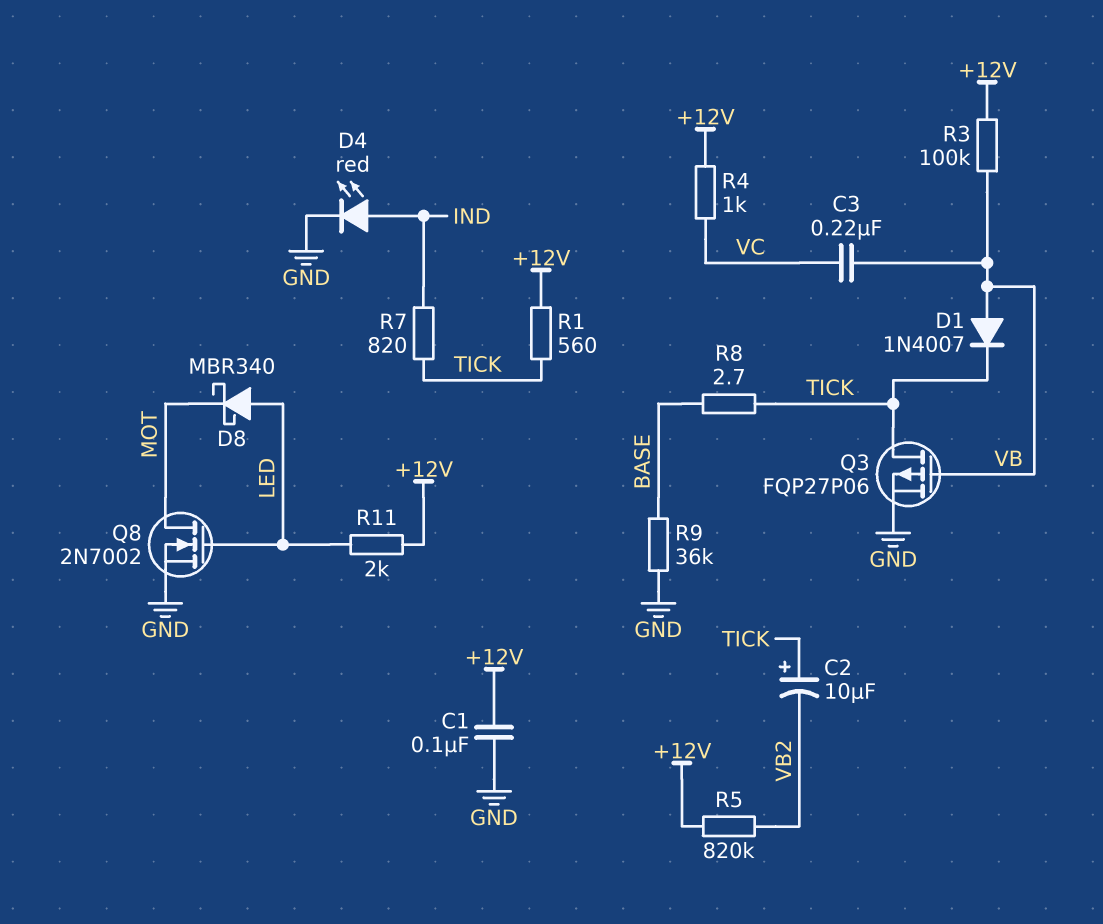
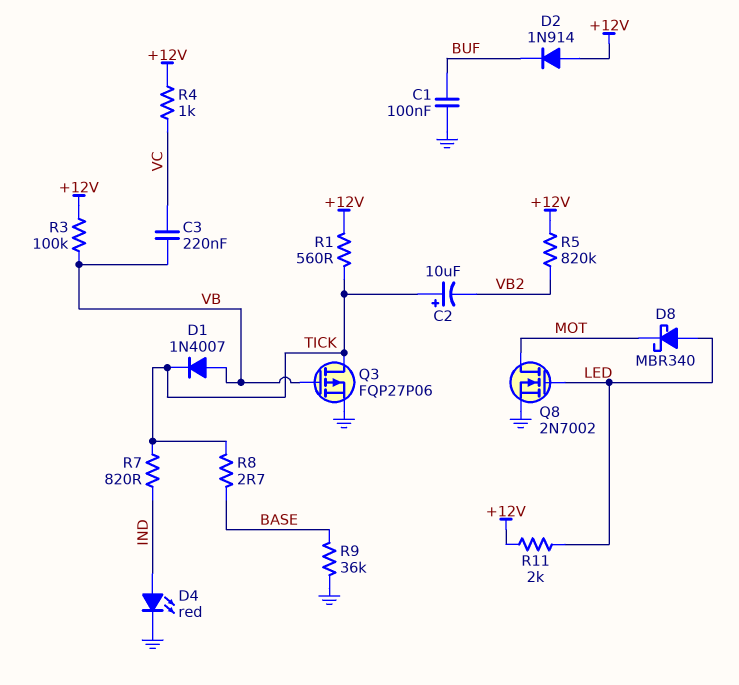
C1: 100nF (+12V, GND) -> 100nF (BUF, GND)
D2: none -> diode 1N914 (A +12V, K BUF)

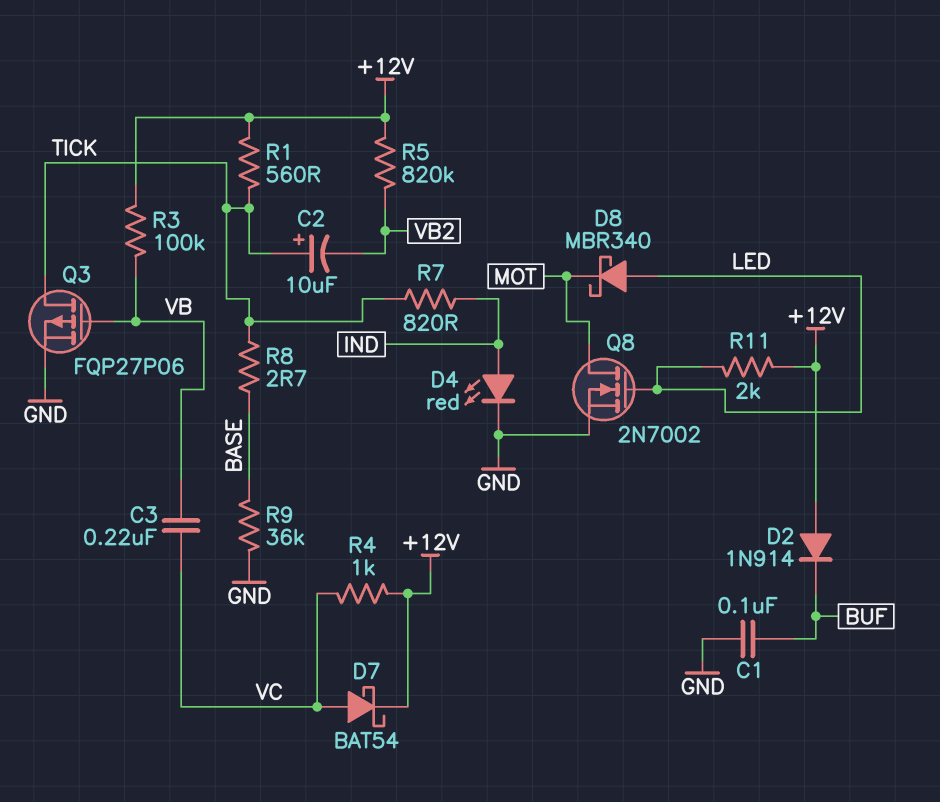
D1: diode 1N4007 (A VB, K TICK) -> none
D7: none -> schottky BAT54 (A VC, K +12V)

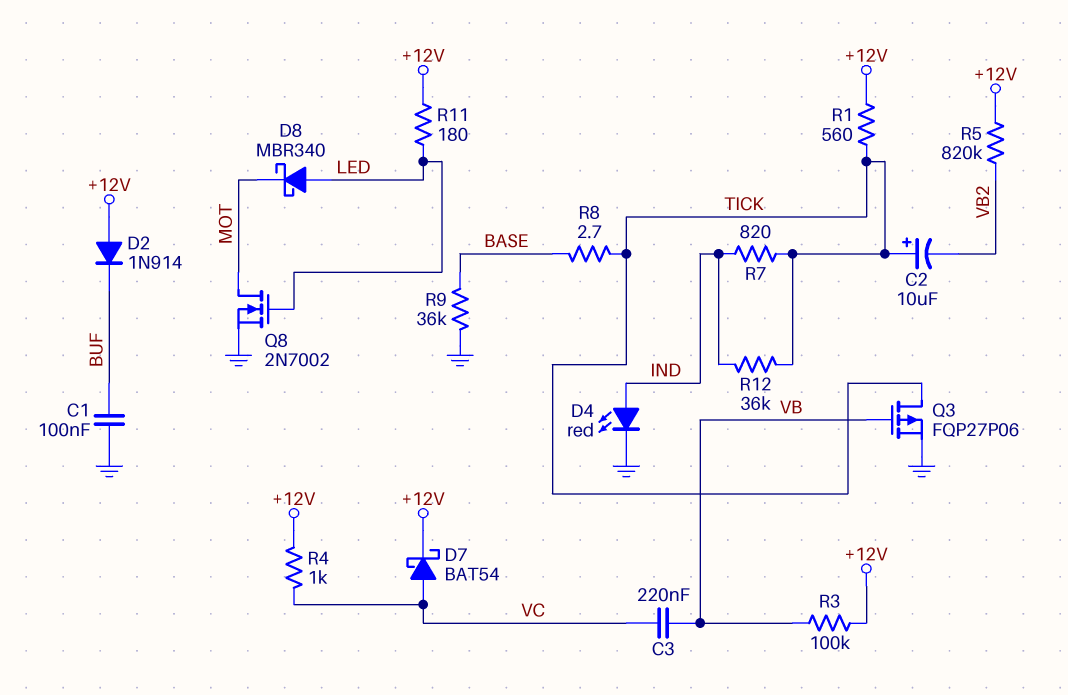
R11: 2k (+12V, LED) -> 180 (+12V, LED)
R12: none -> 36k (IND, TICK)

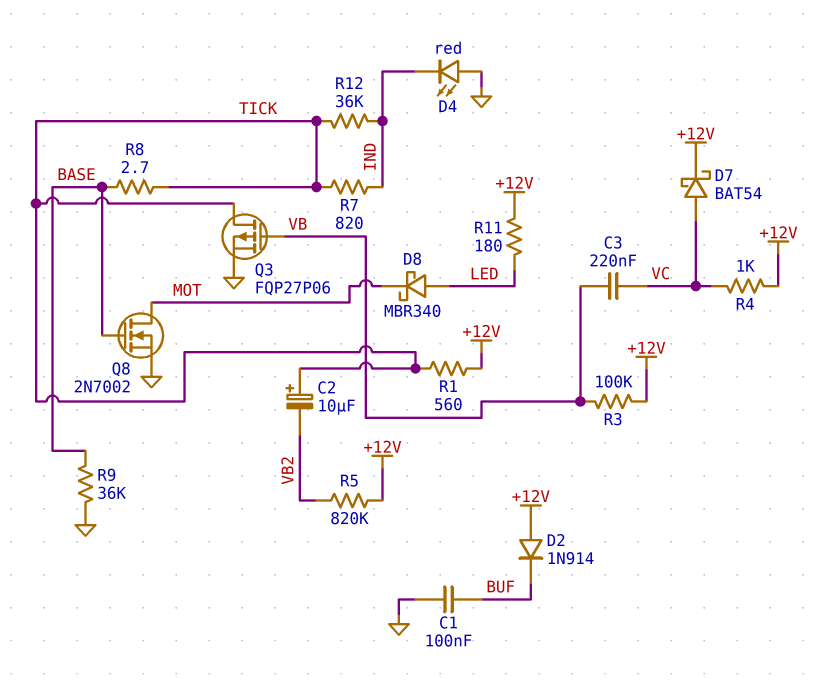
D4: LED red (A IND, K GND) -> LED red (A GND, K IND)
Q8: NMOS 2N7002 (G LED, D MOT, S GND) -> NMOS 2N7002 (G BASE, D MOT, S GND)

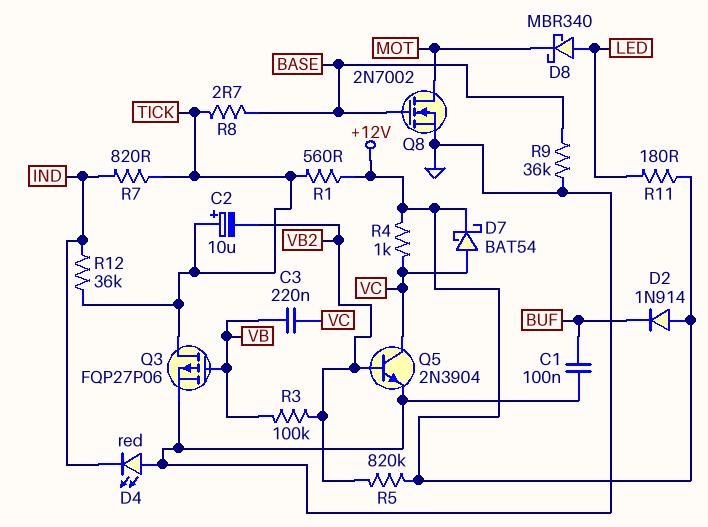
Q5: none -> NPN 2N3904 (B VB2, C VC, E GND)
R3: 100k (+12V, VB) -> 100k (VB, VB2)

